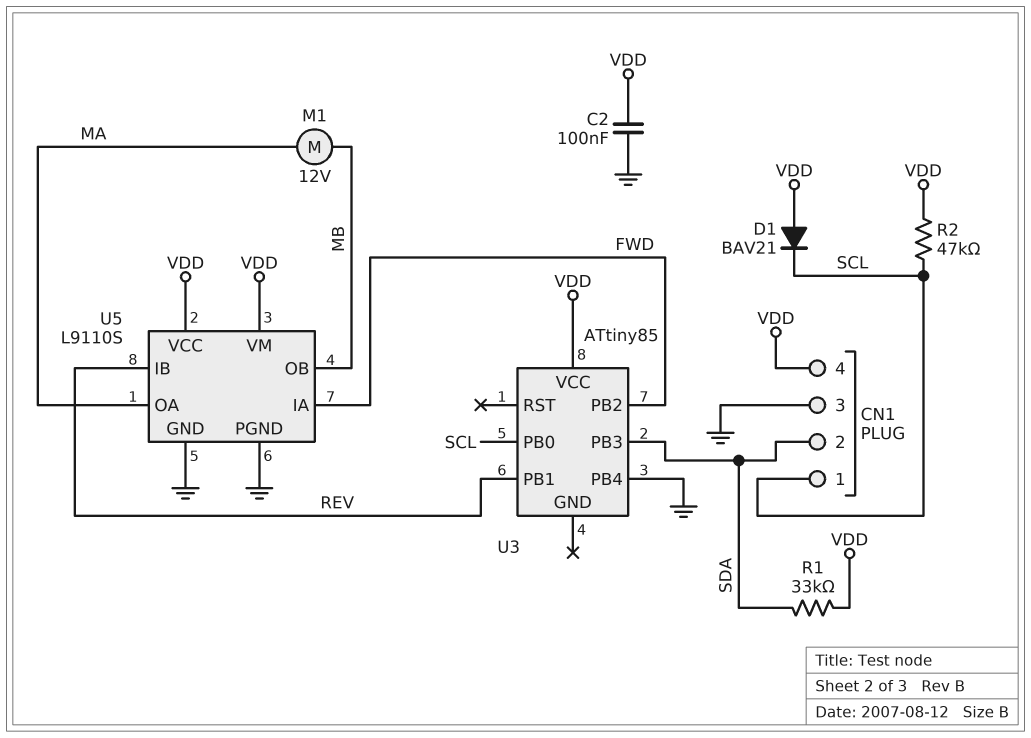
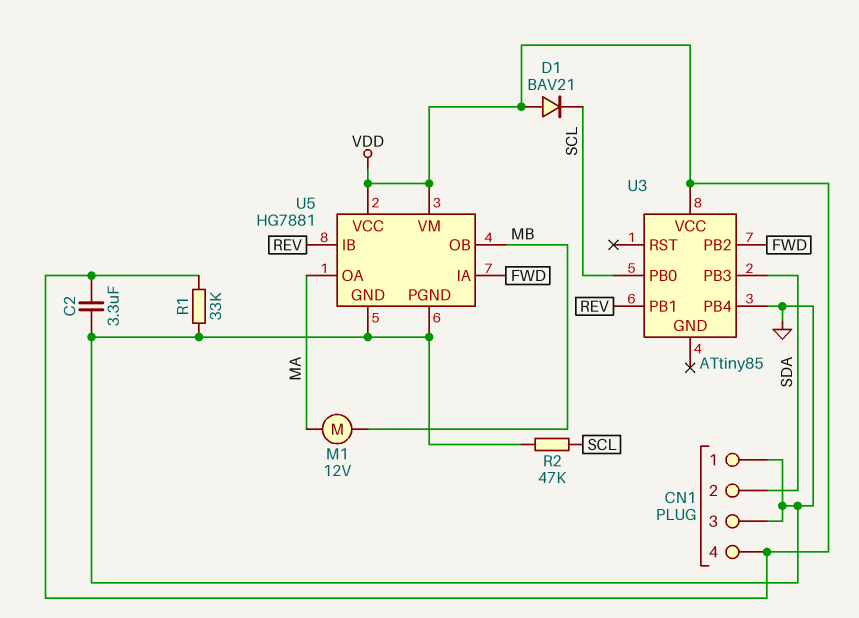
C2: 100nF (GND, VDD) -> 3.3uF (GND, VDD)
CN1 pin 1: SCL -> GND
R1: 33k (SDA, VDD) -> 33k (GND, VDD)
R2: 47k (SCL, VDD) -> 47k (GND, SCL)
U5: L9110S -> HG7881

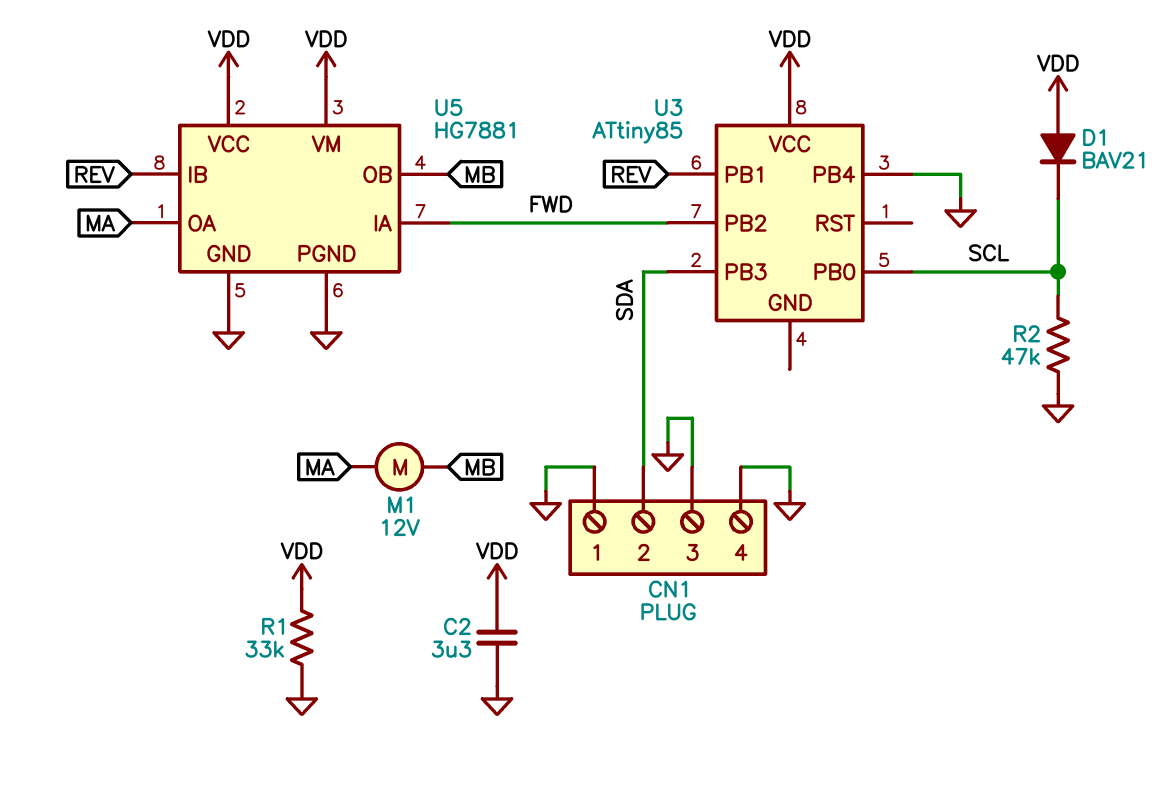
CN1 pin 4: VDD -> GND

